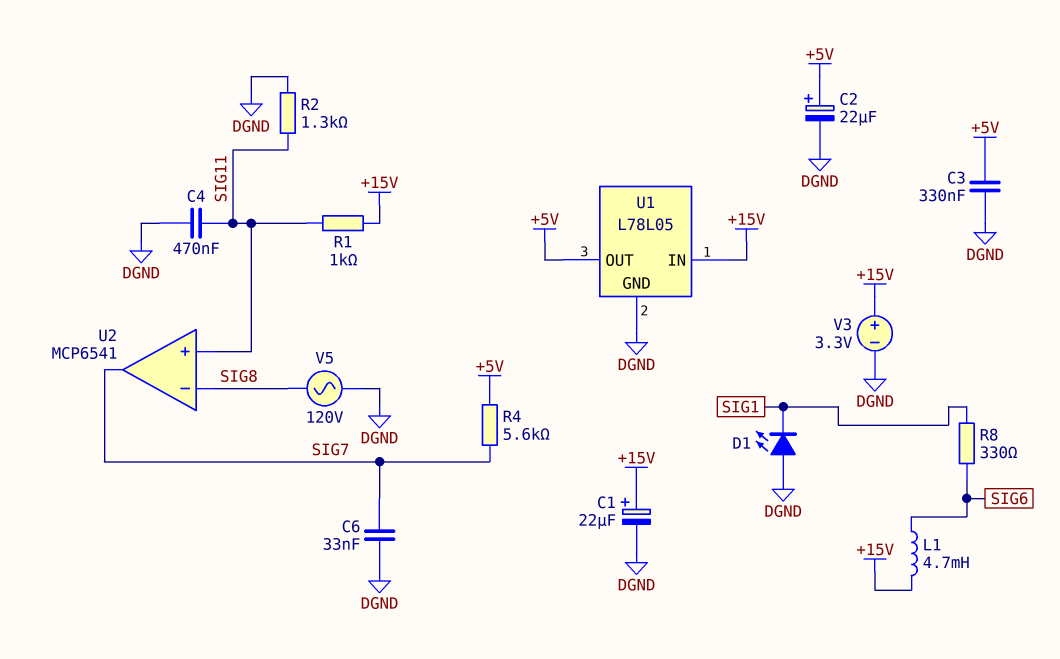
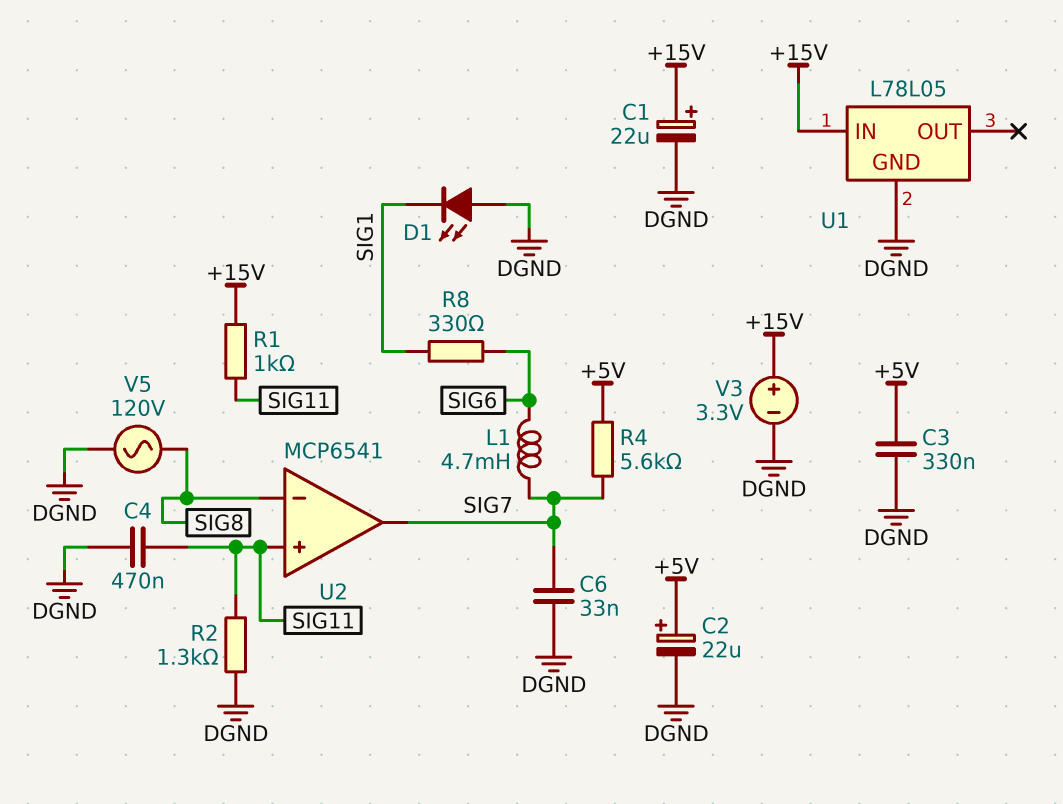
L1: 4.7mH (+15V, SIG6) -> 4.7mH (SIG6, SIG7)
U1 pin OUT: +5V -> none

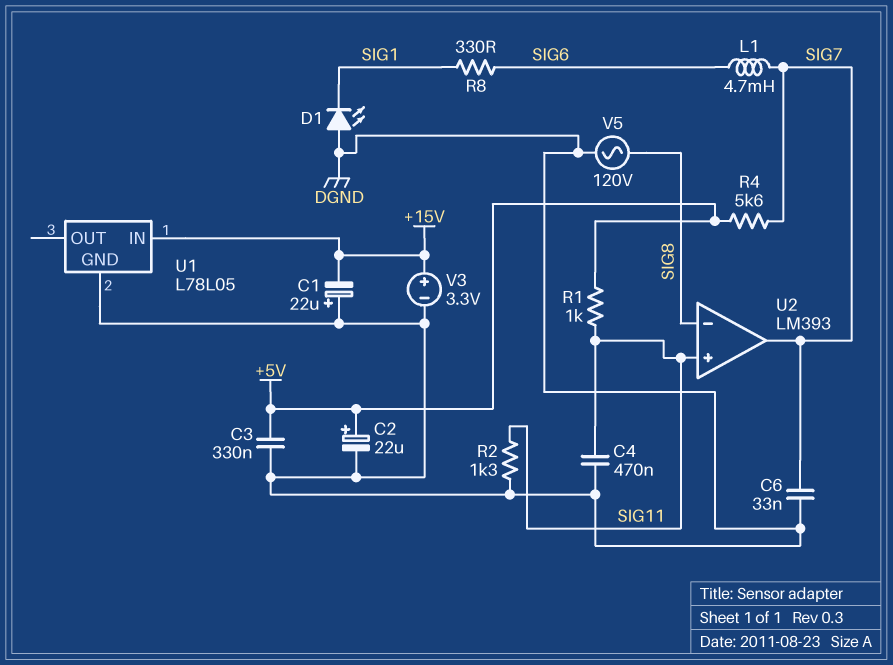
C1: 22uF (plus +15V, minus DGND) -> 22uF (plus DGND, minus +15V)
R1: 1k (+15V, SIG11) -> 1k (+5V, SIG11)
U2: MCP6541 -> LM393

